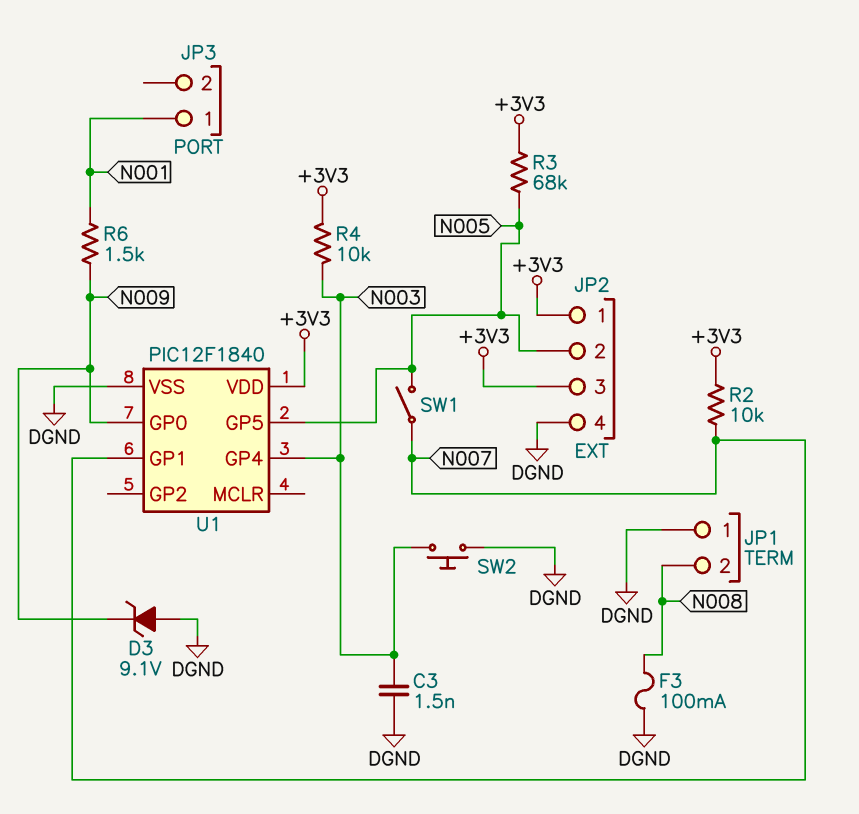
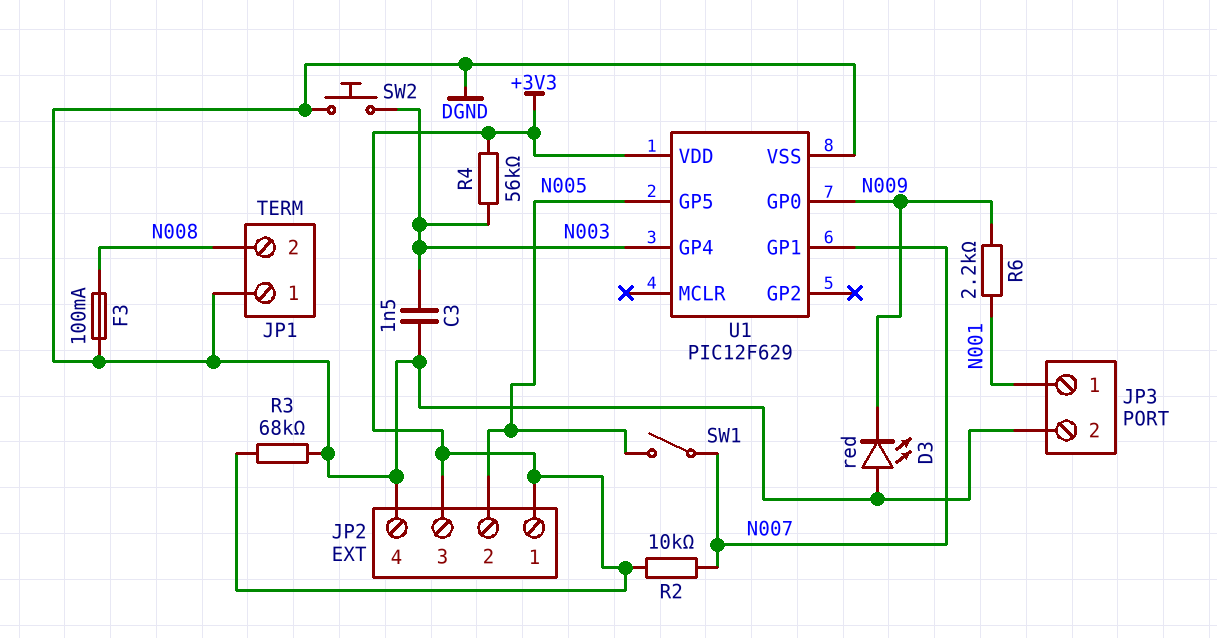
D3: zener 9.1V (A DGND, K N009) -> LED red (A DGND, K N009)
JP3 pin 2: none -> DGND
R3: 68k (+3V3, N005) -> 68k (+3V3, DGND)
R4: 10k (+3V3, N003) -> 56k (+3V3, N003)
R6: 1.5k (N001, N009) -> 2.2k (N001, N009)
U1: PIC12F1840 -> PIC12F629

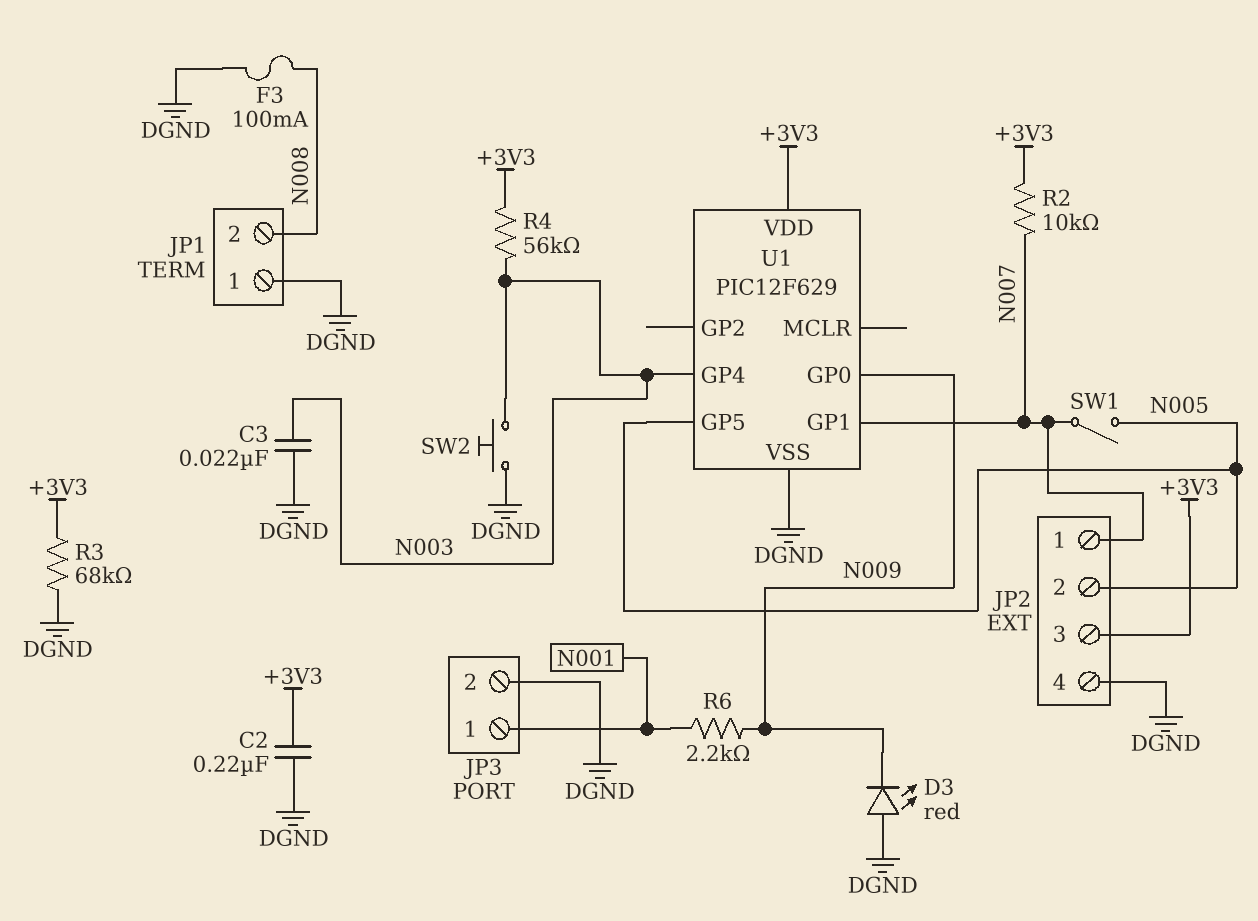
C2: none -> 220nF (+3V3, DGND)
C3: 1.5nF (DGND, N003) -> 22nF (DGND, N003)
JP2 pin 1: +3V3 -> N007

